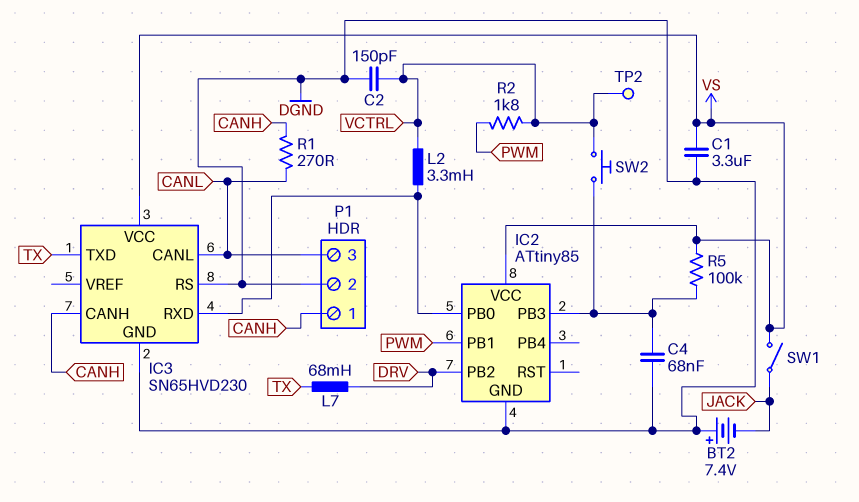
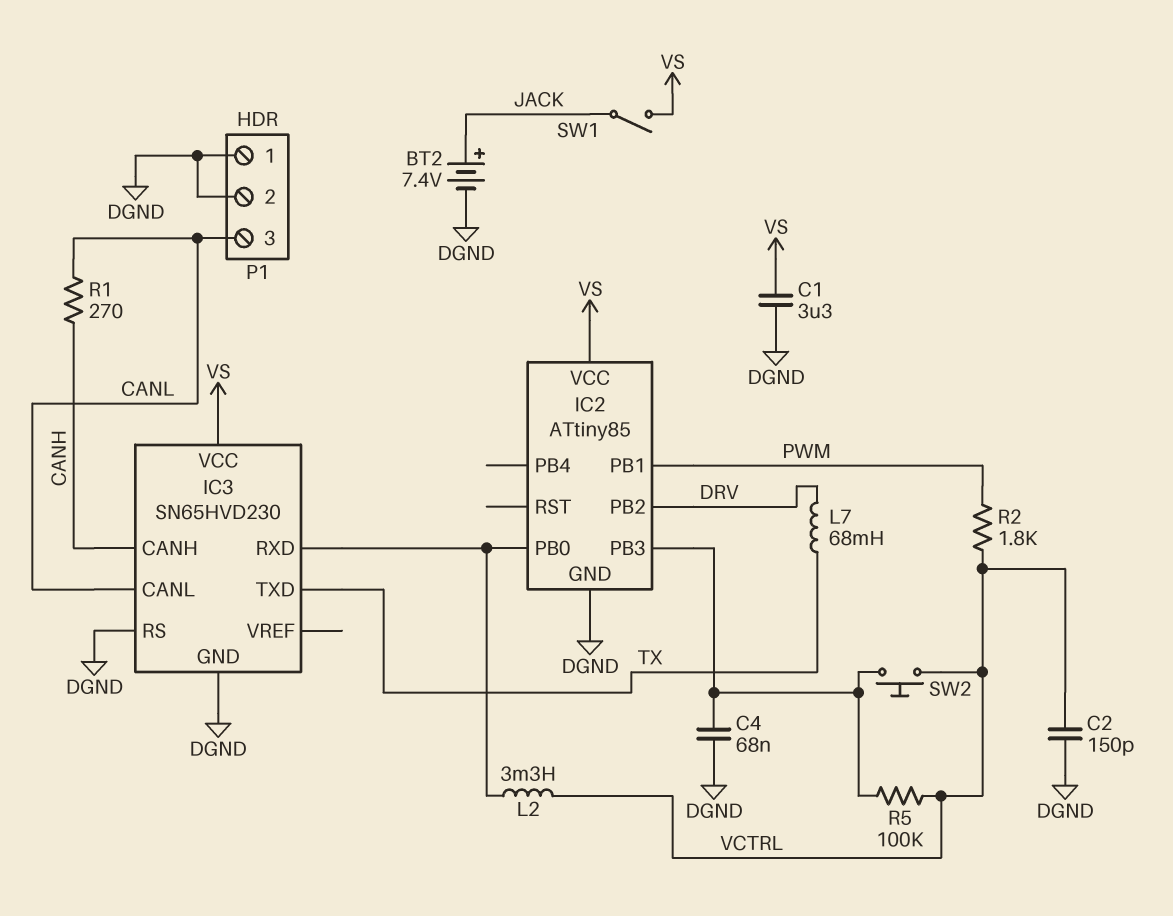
BT2: 7.4V (plus DGND, minus JACK) -> 7.4V (plus JACK, minus DGND)
P1 pin 1: CANH -> DGND
R5: 100k (IC2/PB3, VS) -> 100k (IC2/PB3, VCTRL)
TP2: test point (VCTRL) -> none

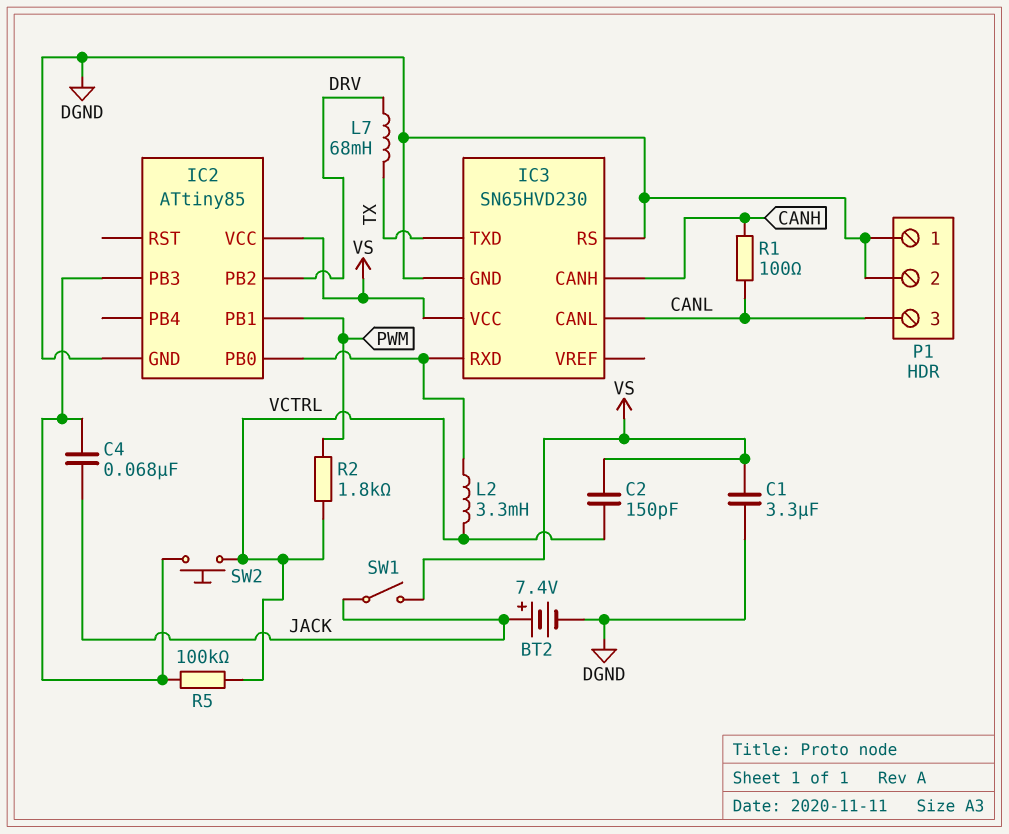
C2: 150pF (DGND, VCTRL) -> 150pF (VCTRL, VS)
C4: 68nF (DGND, IC2/PB3) -> 68nF (IC2/PB3, JACK)
R1: 270 (CANH, CANL) -> 100 (CANH, CANL)

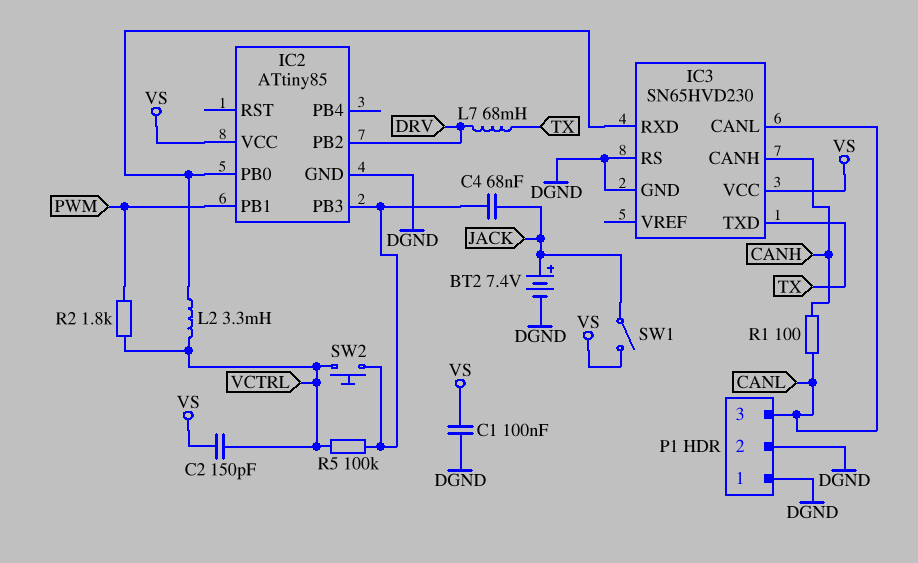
C1: 3.3uF (DGND, VS) -> 100nF (DGND, VS)

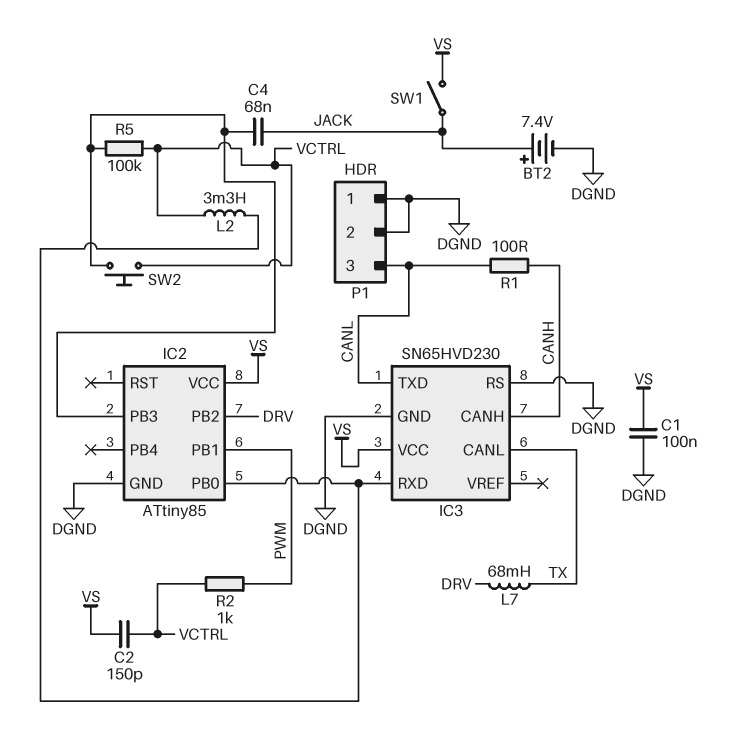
IC3 pin CANL: CANL -> TX
IC3 pin TXD: TX -> CANL
R2: 1.8k (PWM, VCTRL) -> 1k (PWM, VCTRL)

